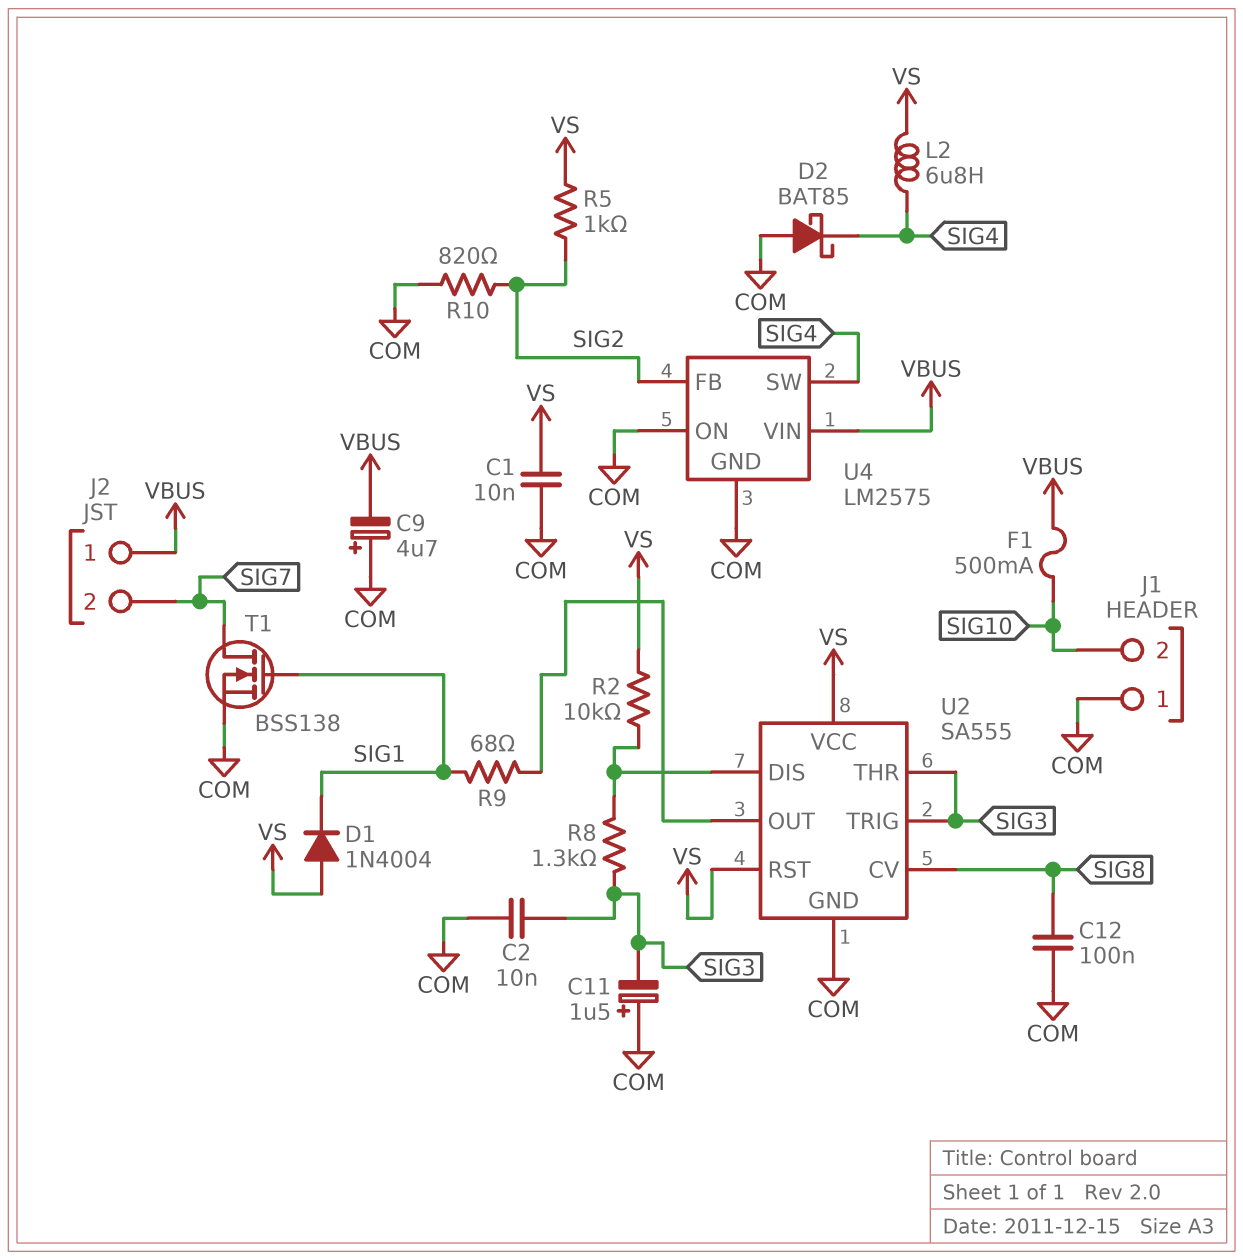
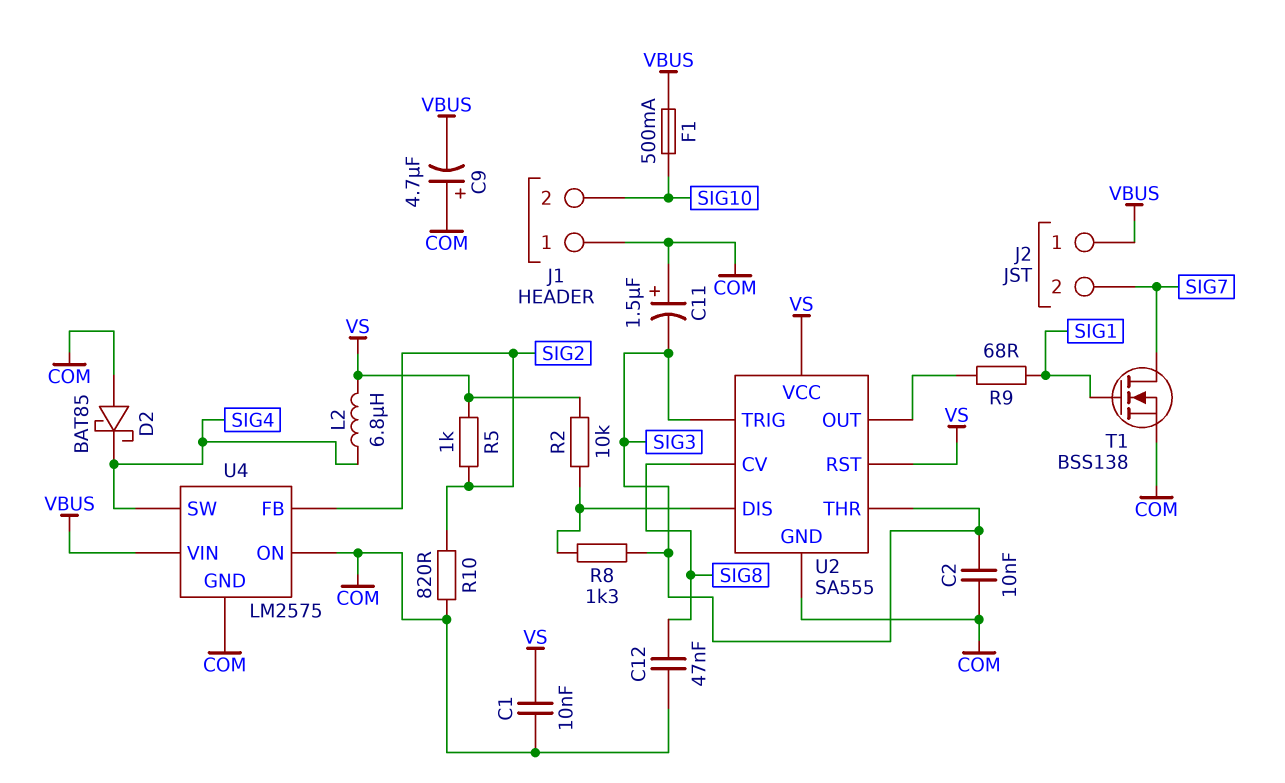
C12: 100nF (COM, SIG8) -> 47nF (COM, SIG8)
D1: diode 1N4004 (A VS, K SIG1) -> none

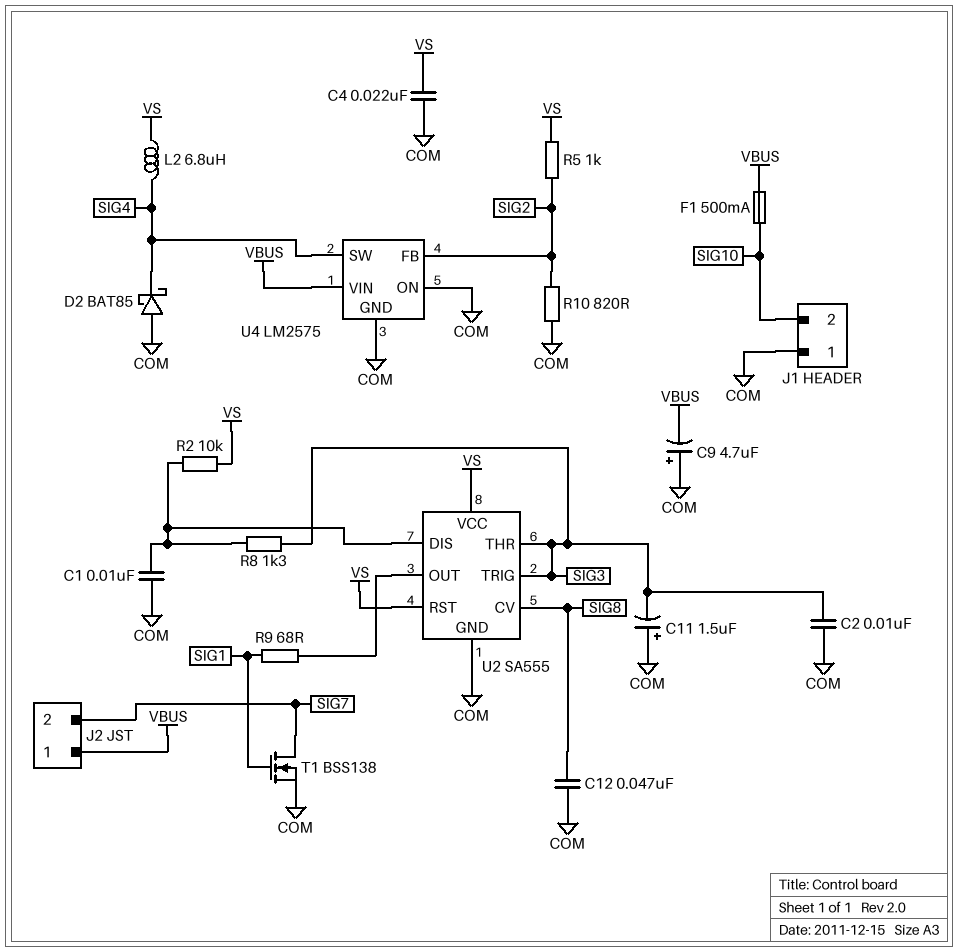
C1: 10nF (COM, VS) -> 10nF (COM, U2/DIS)
C4: none -> 22nF (COM, VS)

